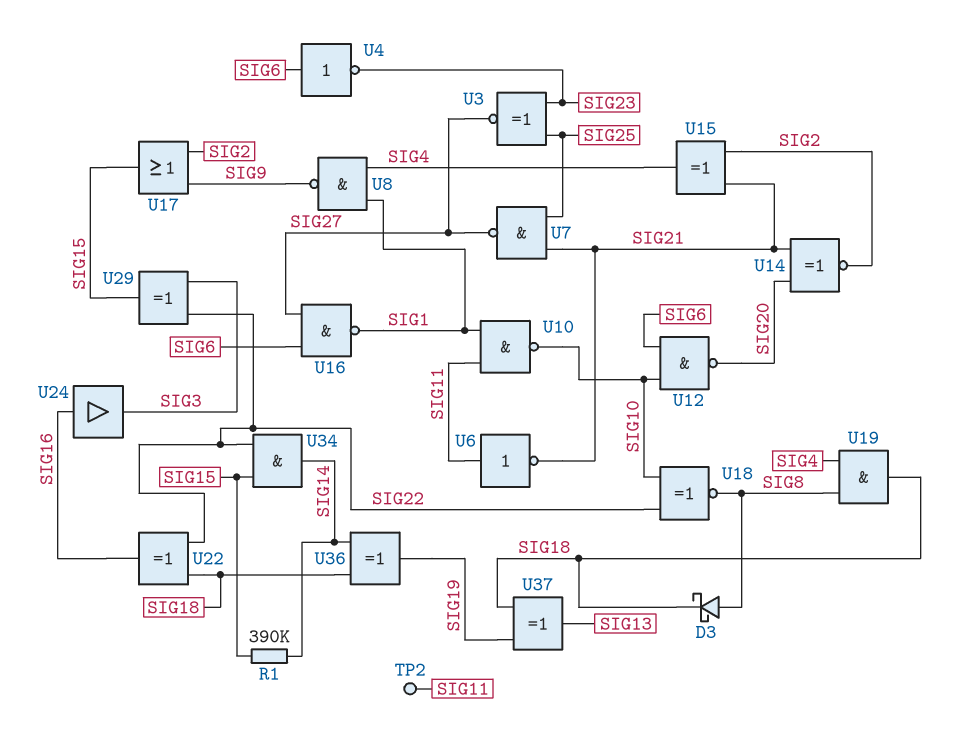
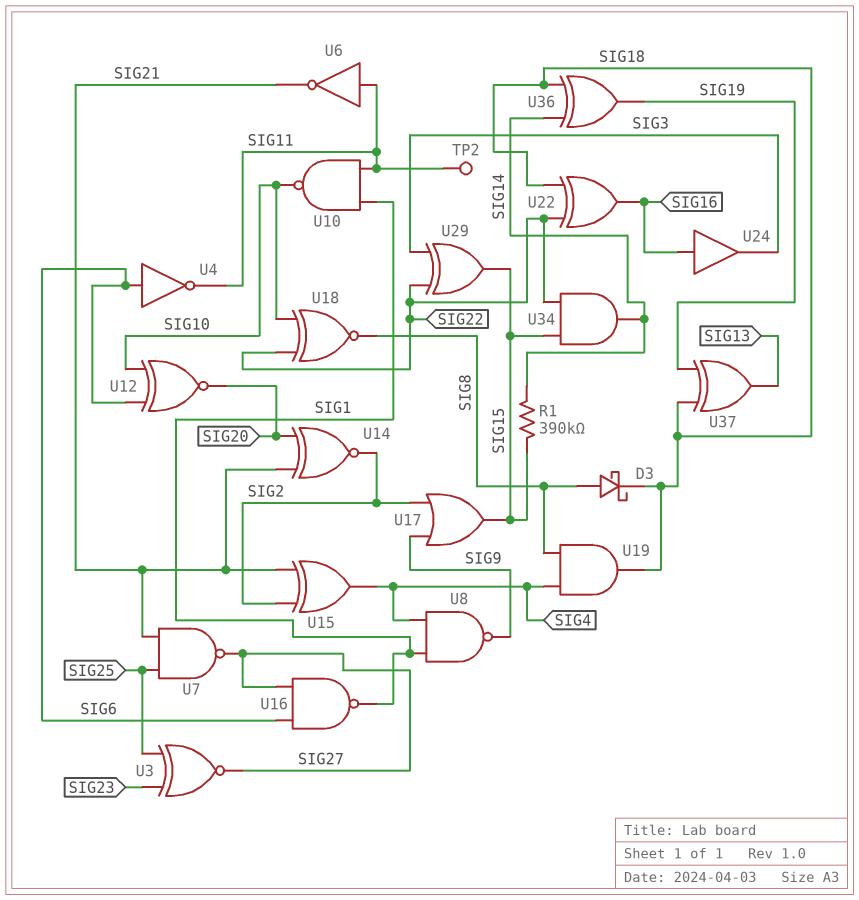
U4: NOT (in SIG6, out SIG23) -> NOT (in SIG6, out SIG11)
U12: NAND (in SIG6, in SIG10, out SIG20) -> XNOR (in SIG6, in SIG10, out SIG20)

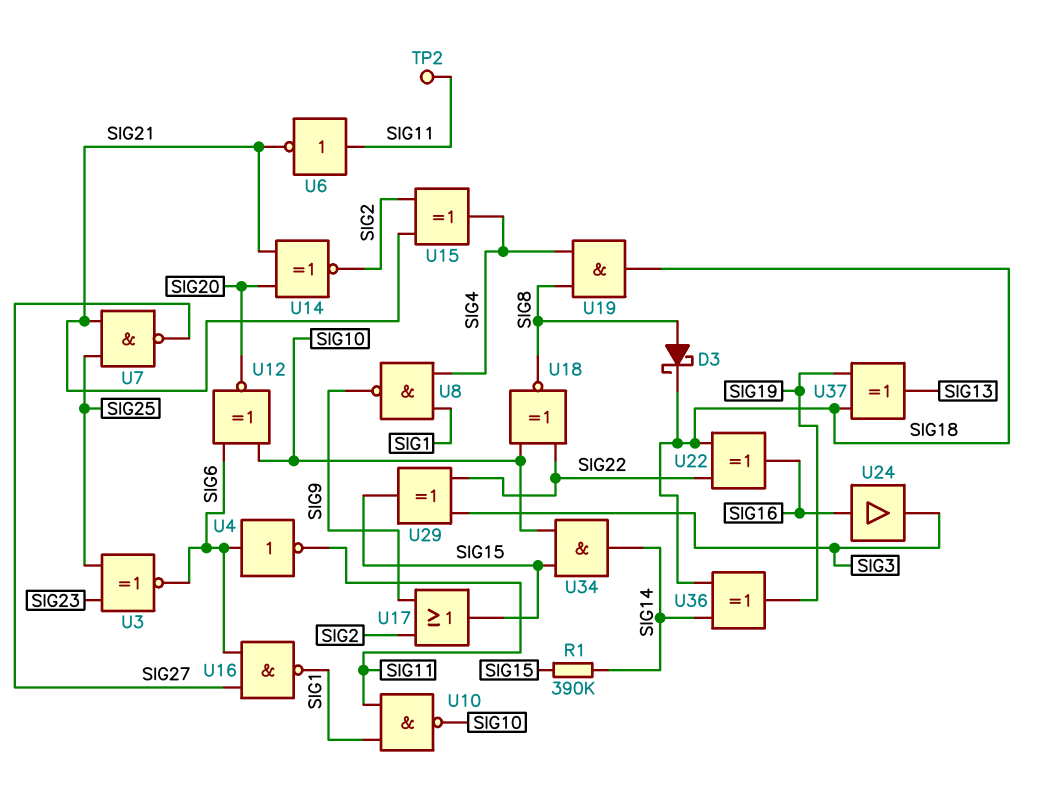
U3: XNOR (in SIG23, in SIG25, out SIG27) -> XNOR (in SIG23, in SIG25, out SIG6)
U34: AND (in SIG15, in SIG22, out SIG14) -> AND (in SIG10, in SIG15, out SIG14)

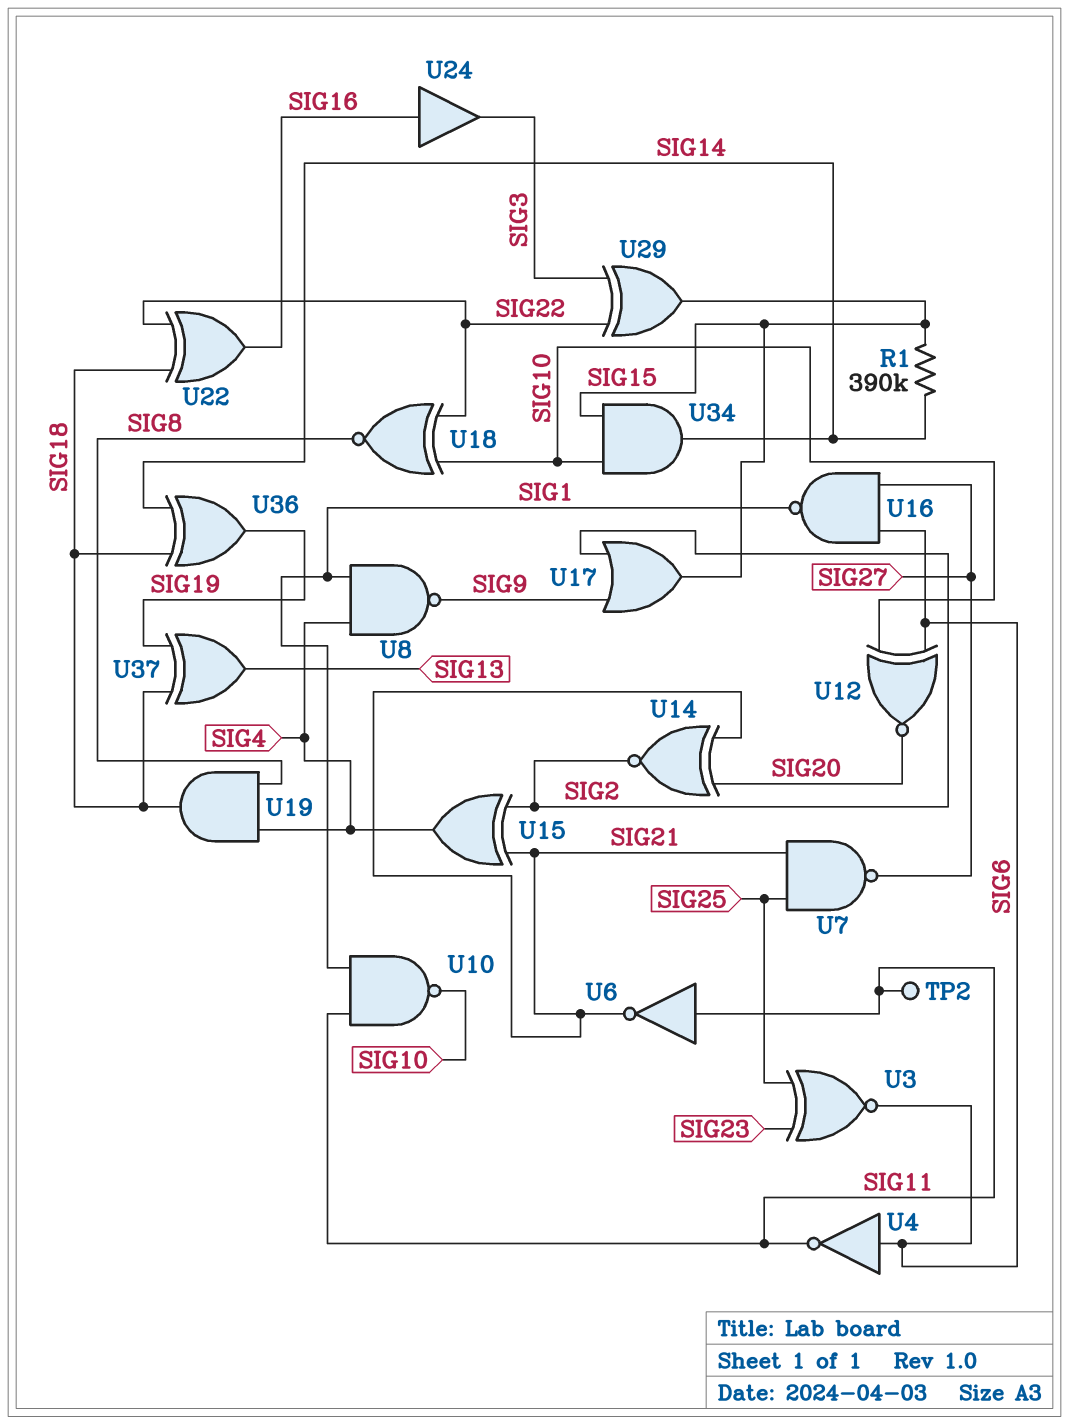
D3: schottky (A SIG8, K SIG18) -> none

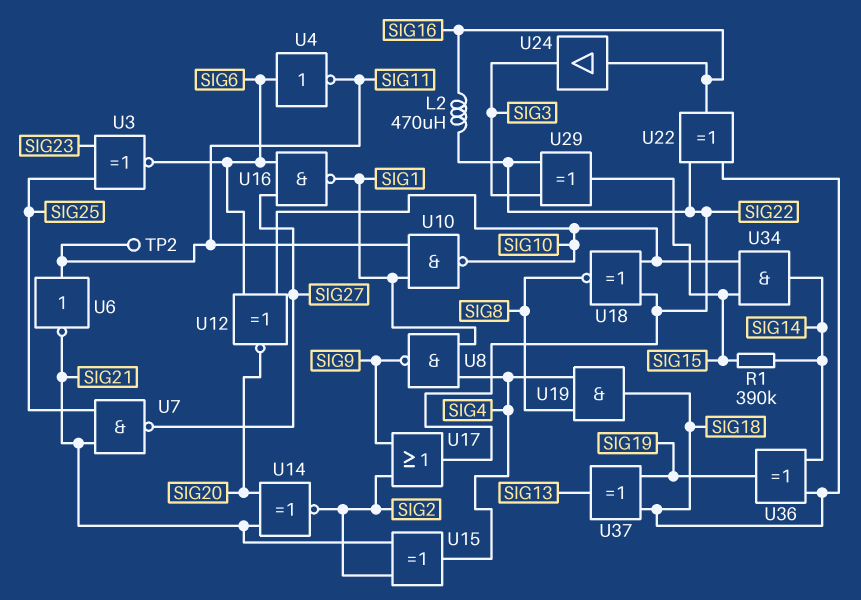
L2: none -> 470uH (SIG16, SIG22)
U17: OR (in SIG2, in SIG9, out SIG15) -> OR (in SIG2, in SIG9, out SIG22)

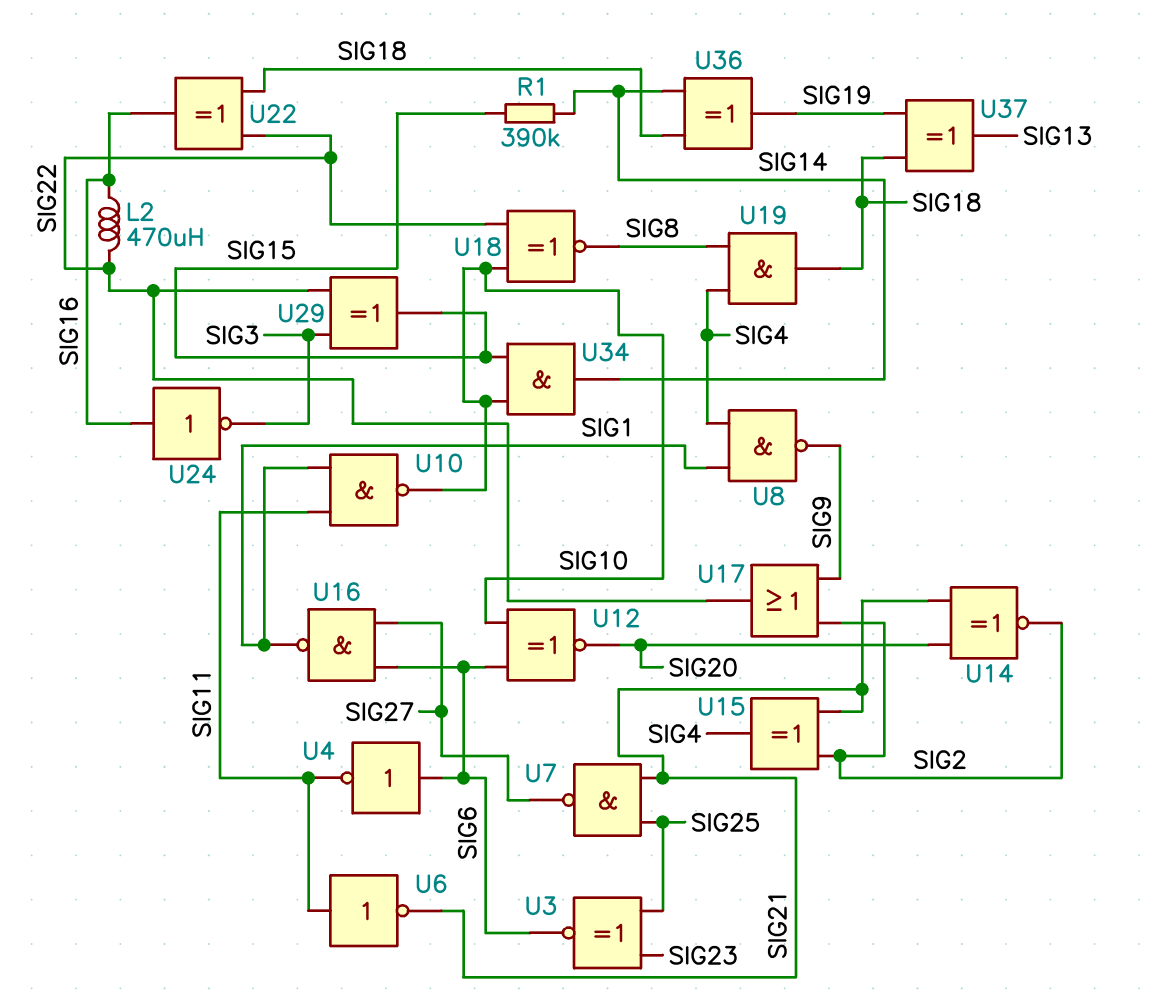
TP2: test point (SIG11) -> none
U24: buffer (in SIG16, out SIG3) -> NOT (in SIG16, out SIG3)

